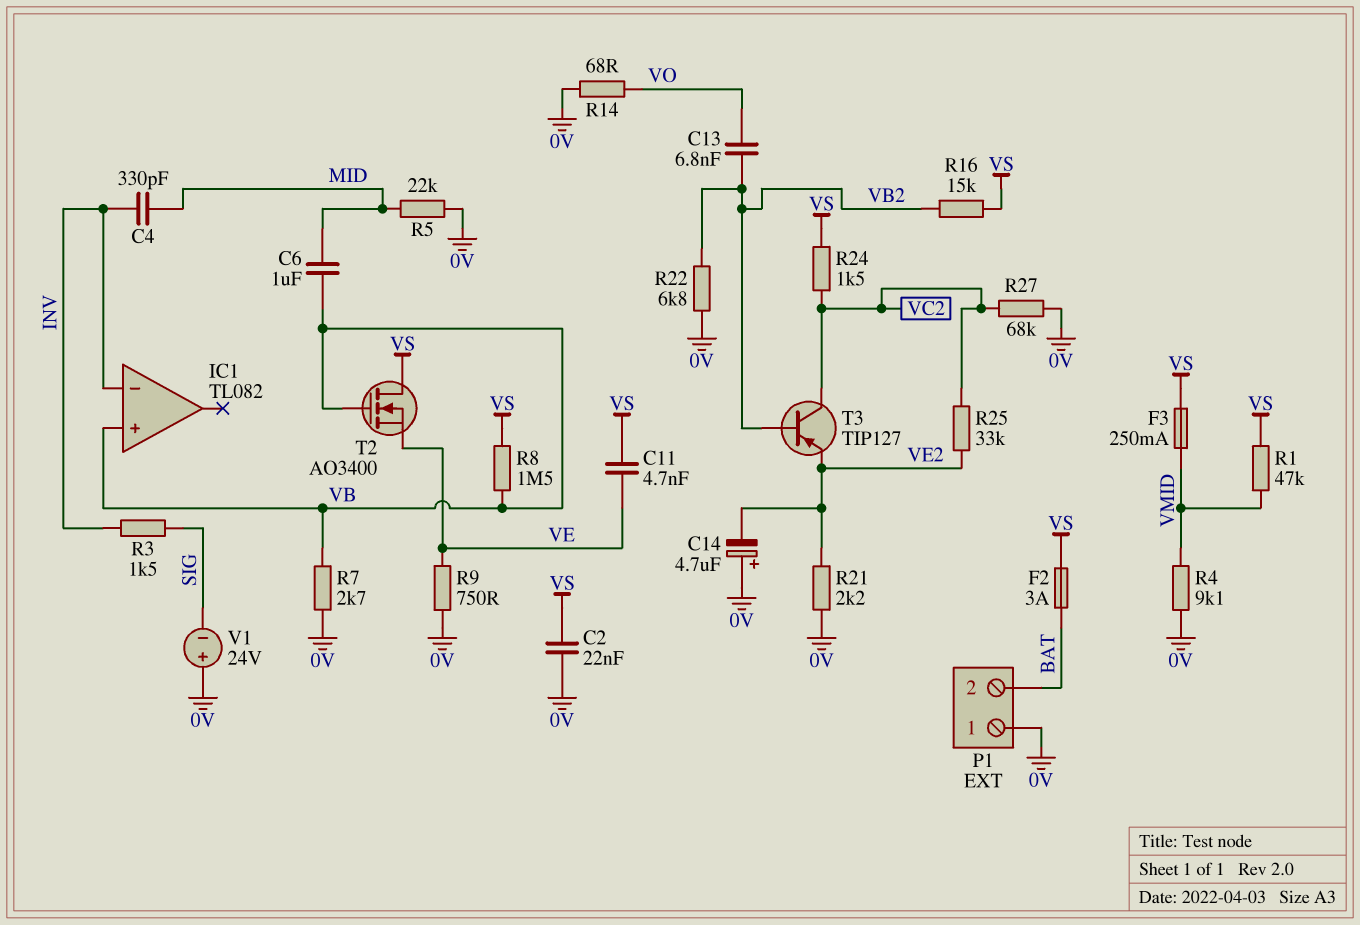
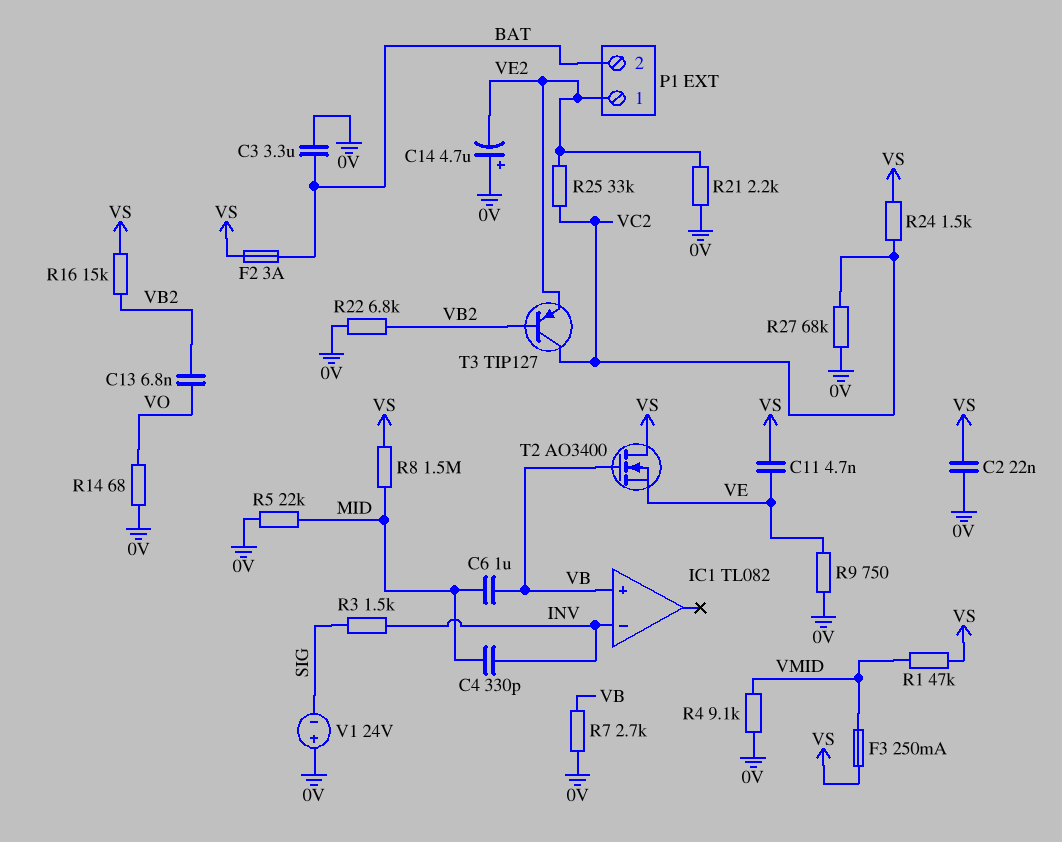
C3: none -> 3.3uF (0V, BAT)
P1 pin 1: 0V -> VE2
R8: 1.5M (VB, VS) -> 1.5M (MID, VS)

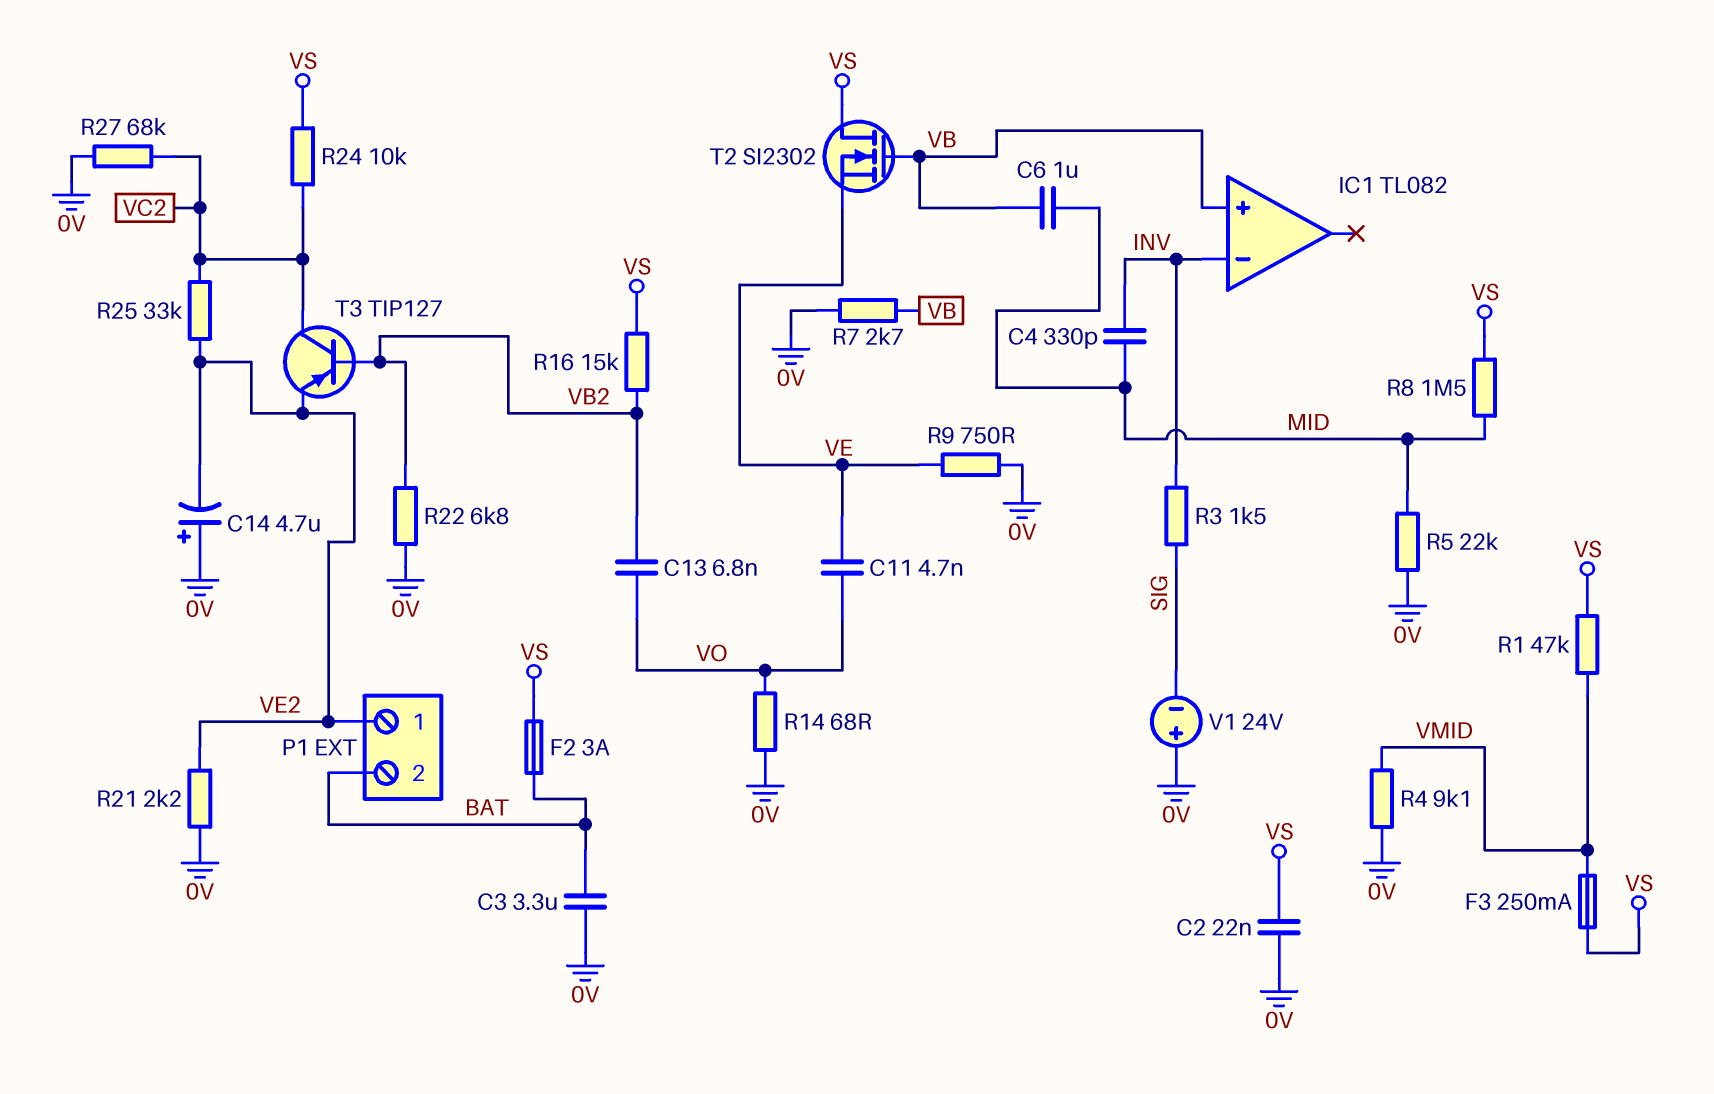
C11: 4.7nF (VE, VS) -> 4.7nF (VE, VO)
R24: 1.5k (VC2, VS) -> 10k (VC2, VS)
T2: NMOS AO3400 (G VB, D VS, S VE) -> NMOS SI2302 (G VB, D VS, S VE)

